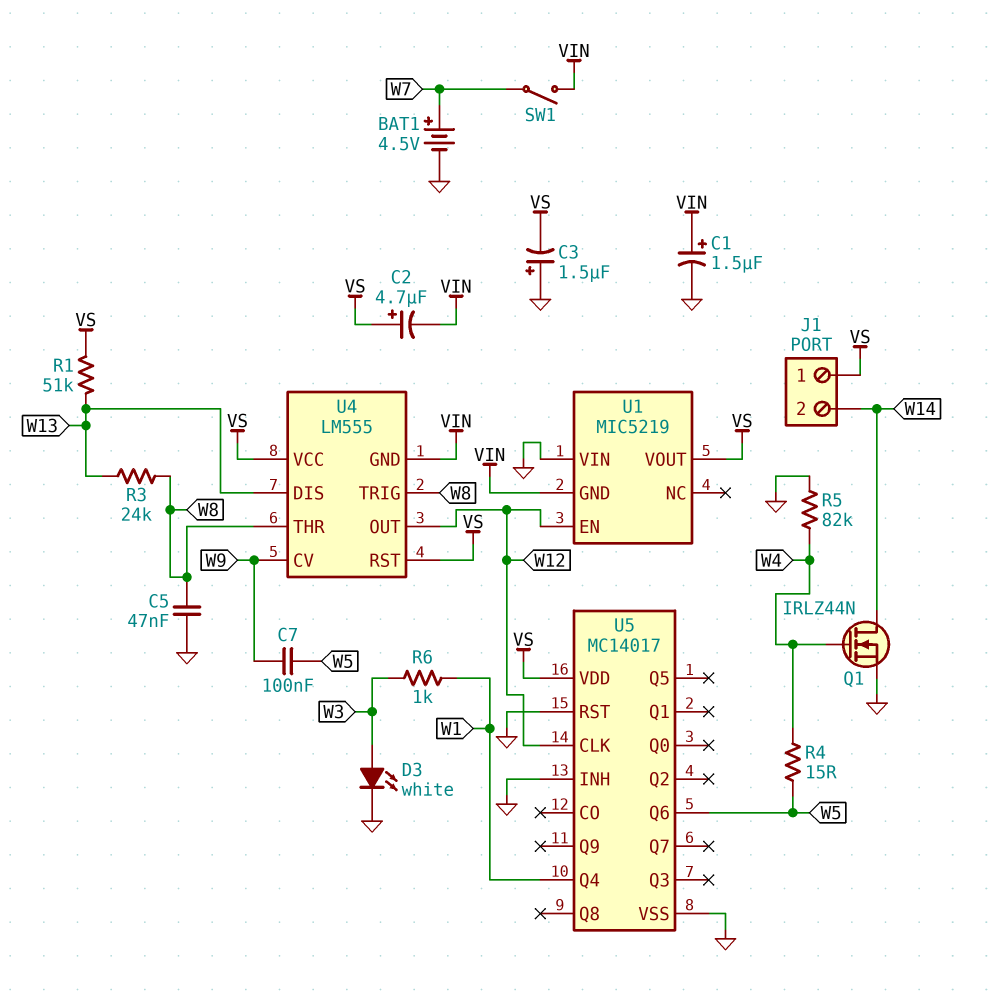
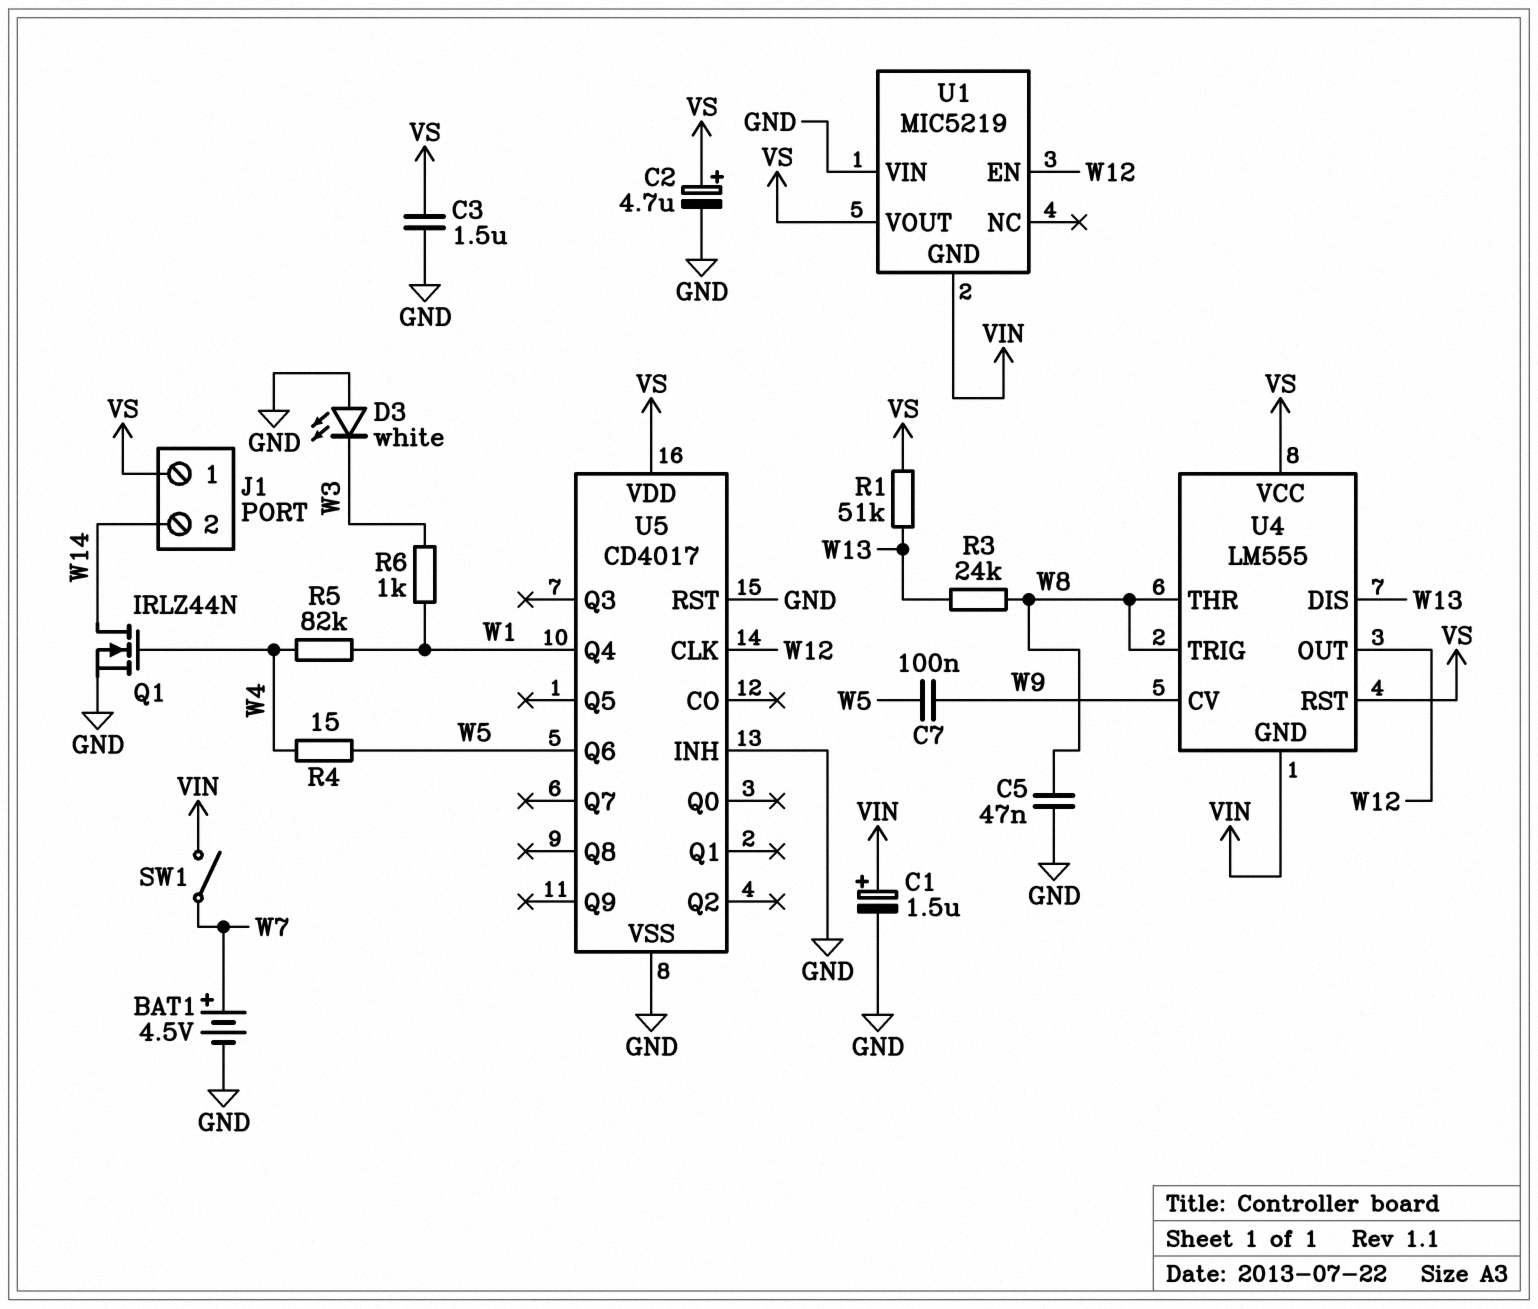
C2: 4.7uF (plus VS, minus VIN) -> 4.7uF (plus VS, minus GND)
C3: 1.5uF (plus GND, minus VS) -> 1.5uF (GND, VS)
D3: LED white (A W3, K GND) -> LED white (A GND, K W3)
R5: 82k (GND, W4) -> 82k (W1, W4)
U5: MC14017 -> CD4017

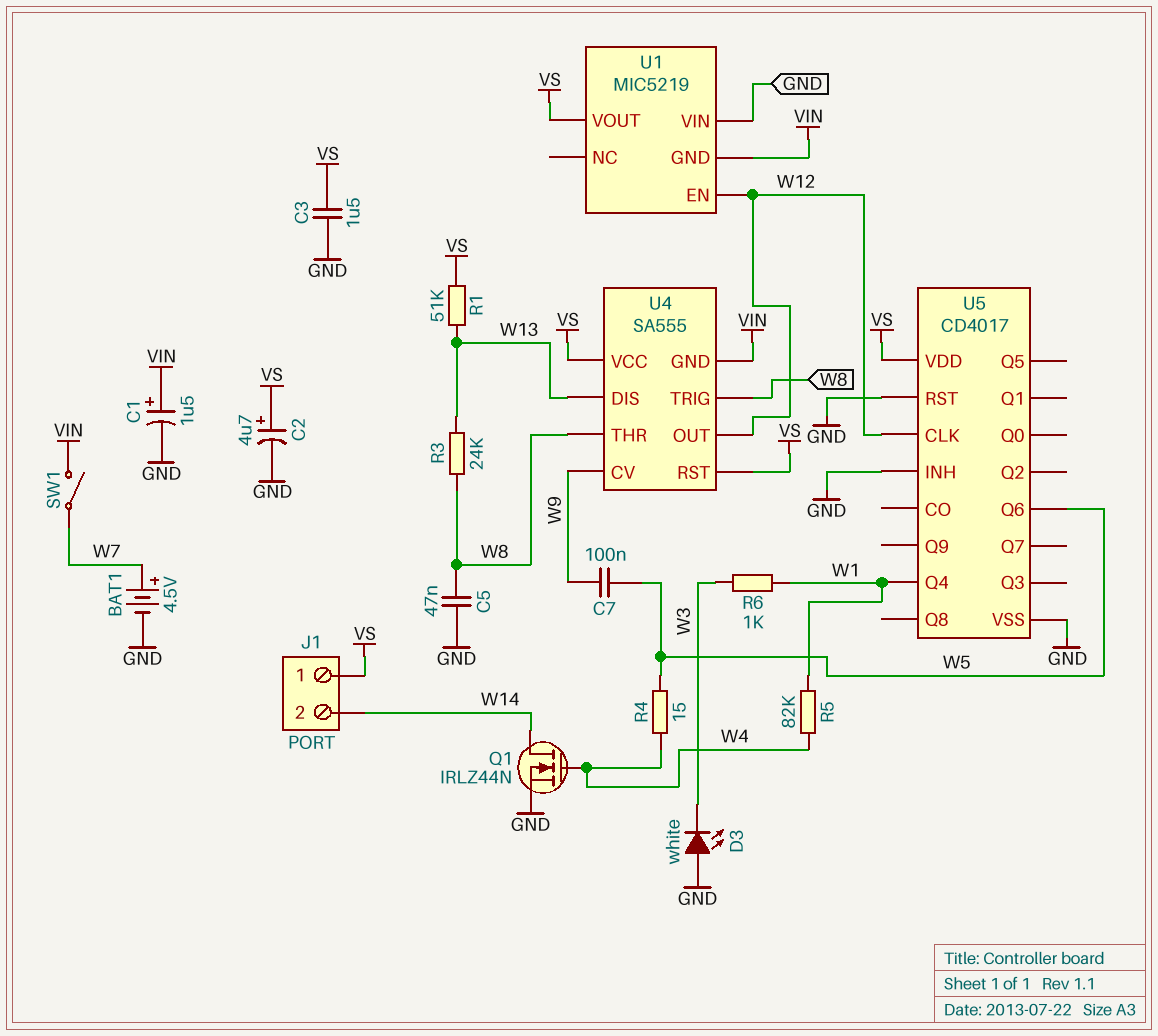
U4: LM555 -> SA555

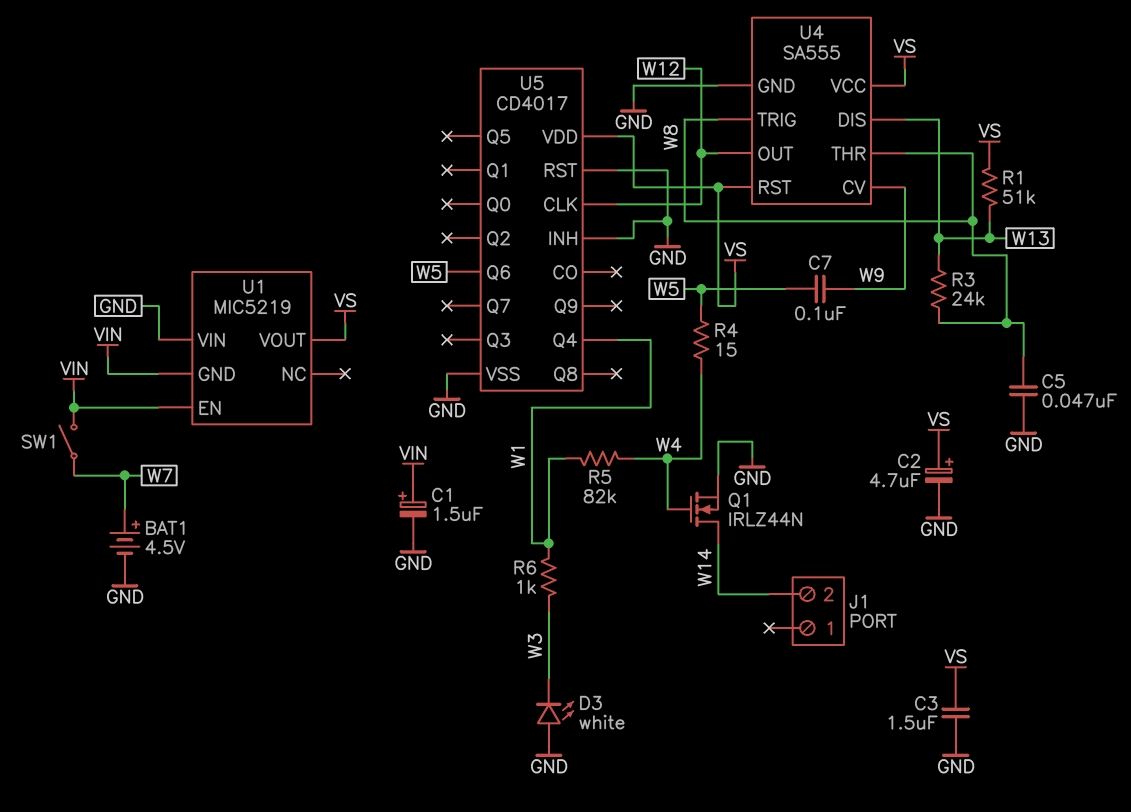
J1 pin 1: VS -> none
U1 pin EN: W12 -> VIN
U4 pin GND: VIN -> GND

